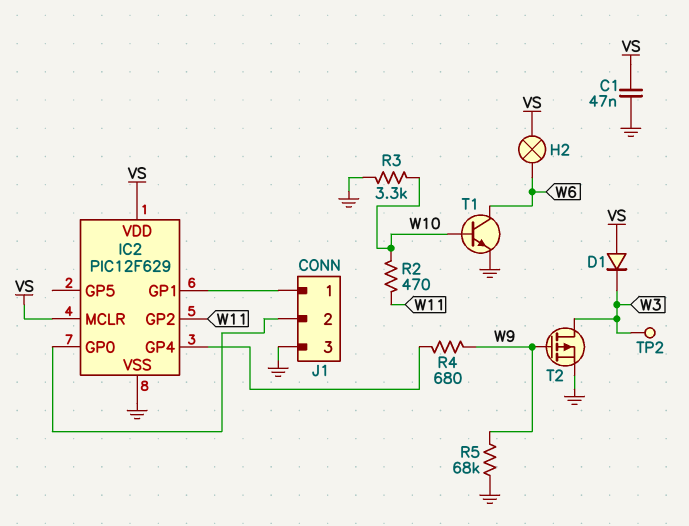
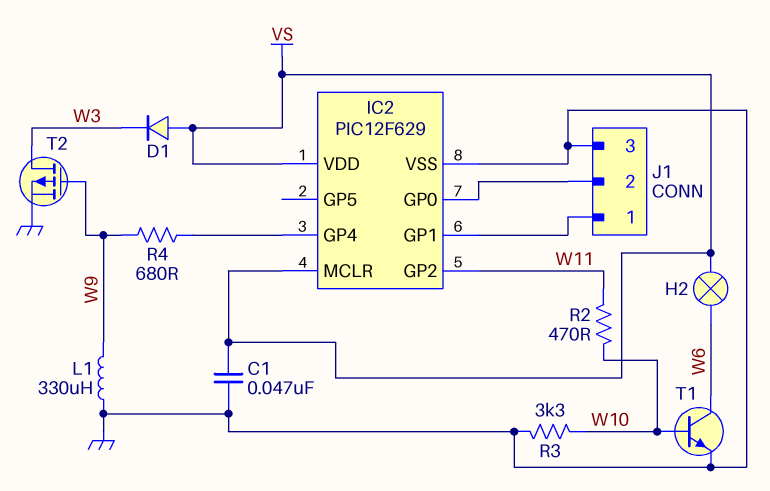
L1: none -> 330uH (GND, W9)
R5: 68k (GND, W9) -> none
TP2: test point (W3) -> none

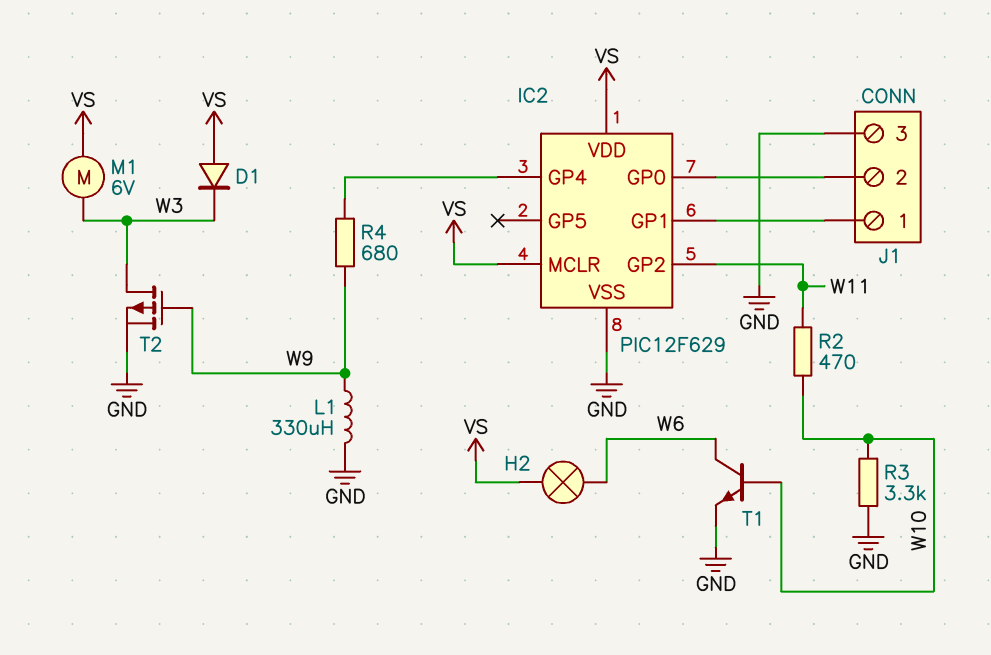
C1: 47nF (GND, VS) -> none
M1: none -> motor 6V (VS, W3)

